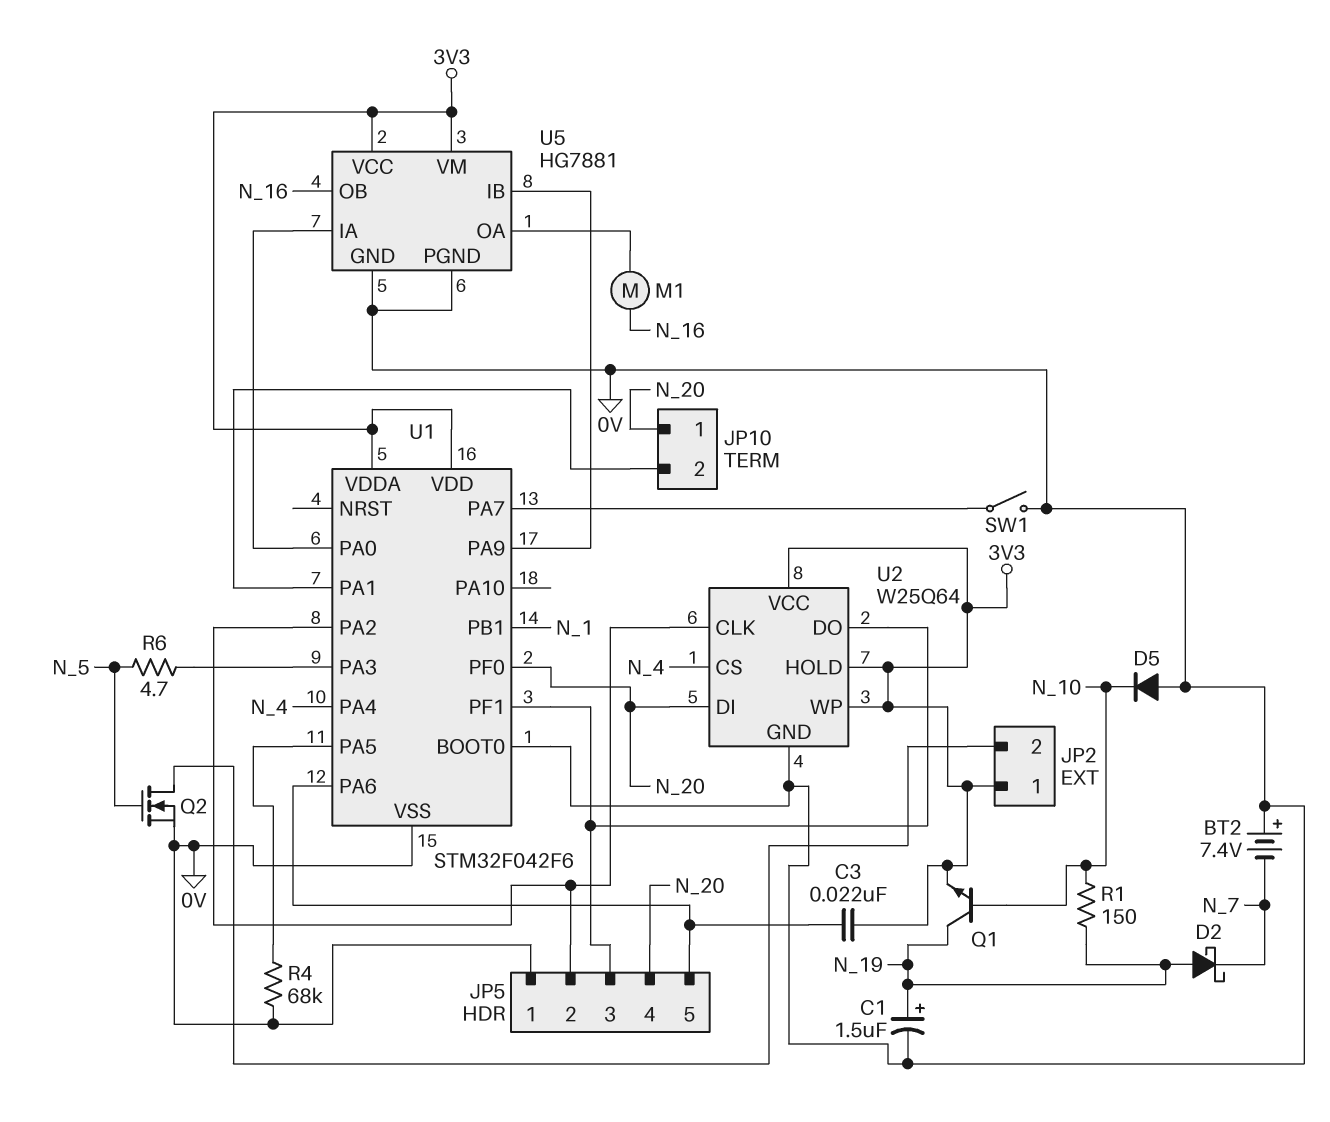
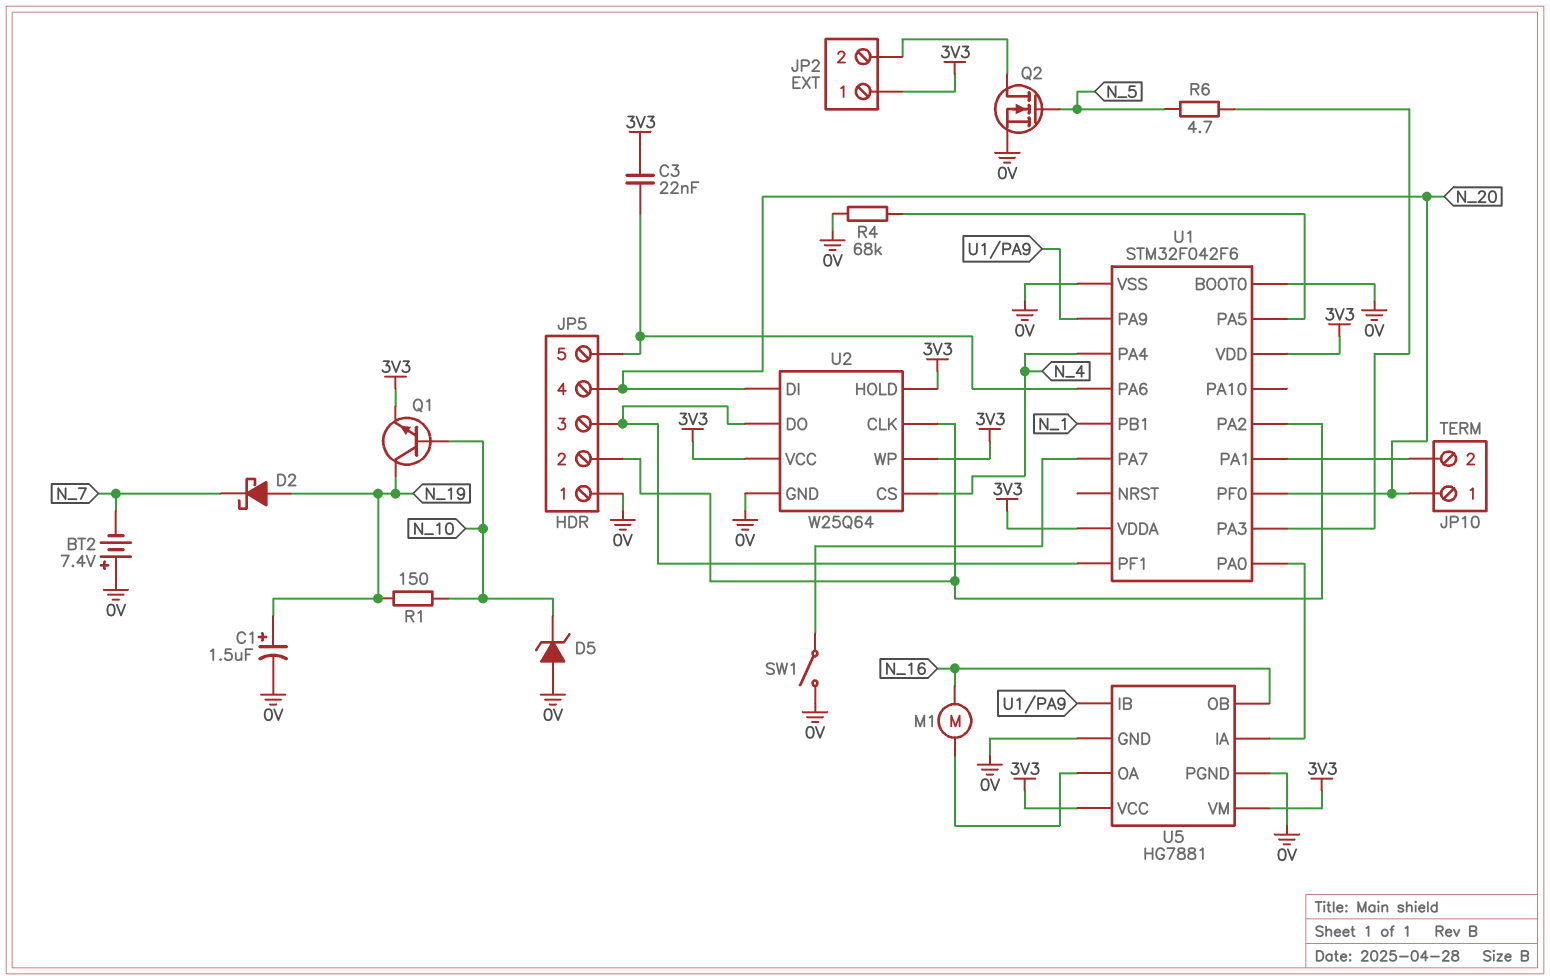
D5: diode (A 0V, K N_10) -> zener (A 0V, K N_10)

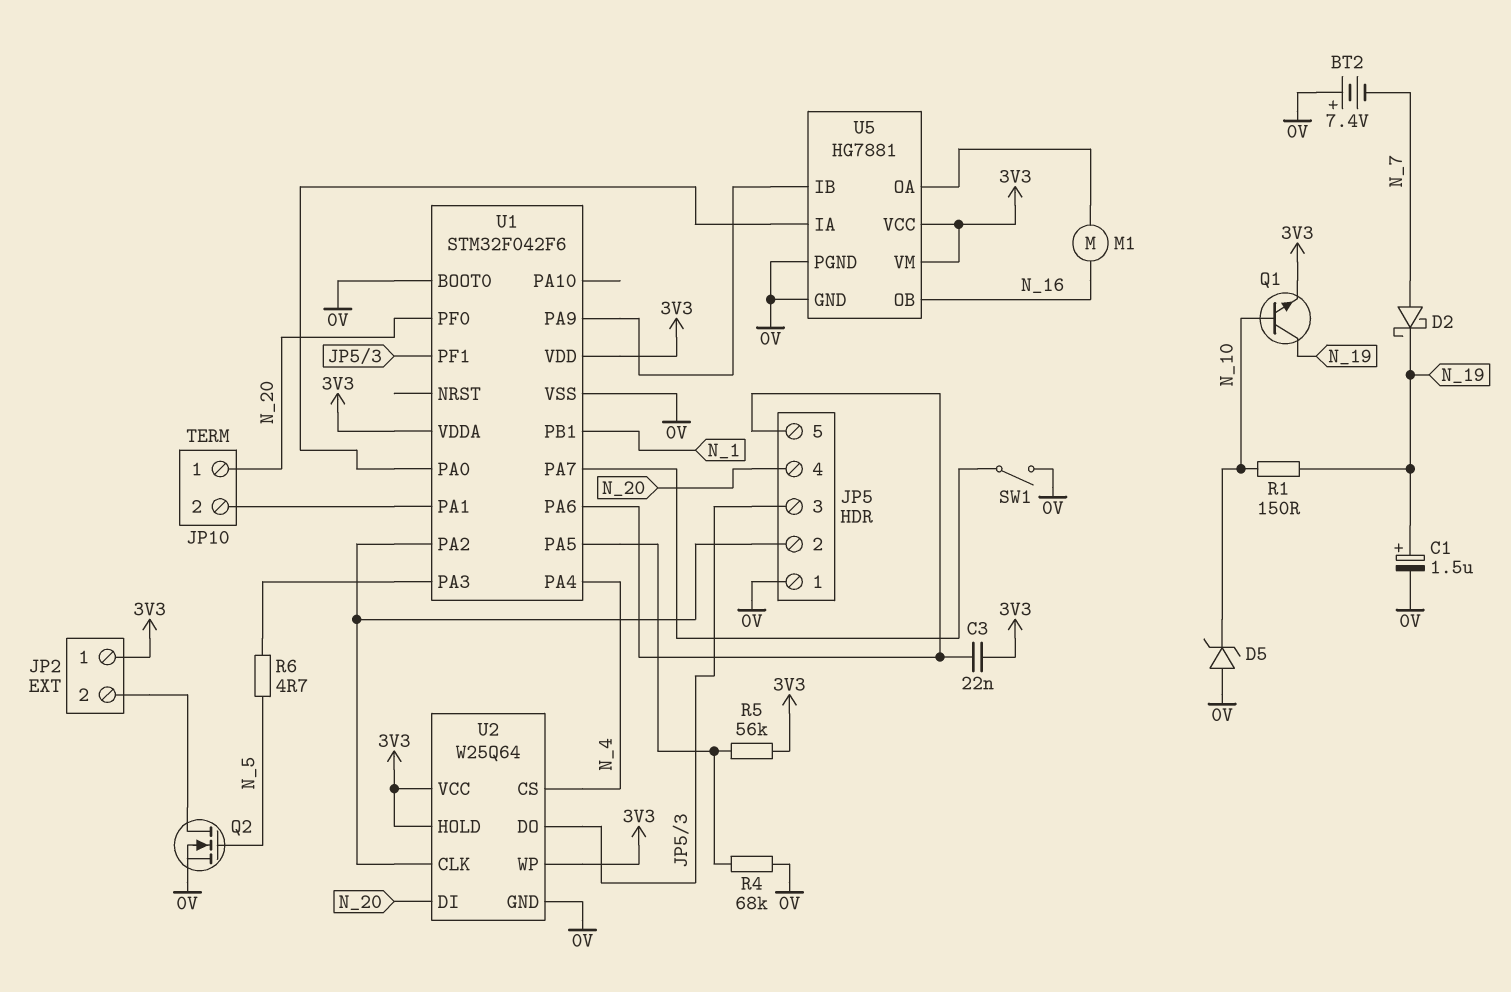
D2: schottky (A N_19, K N_7) -> schottky (A N_7, K N_19)
R5: none -> 56k (3V3, U1/PA5)

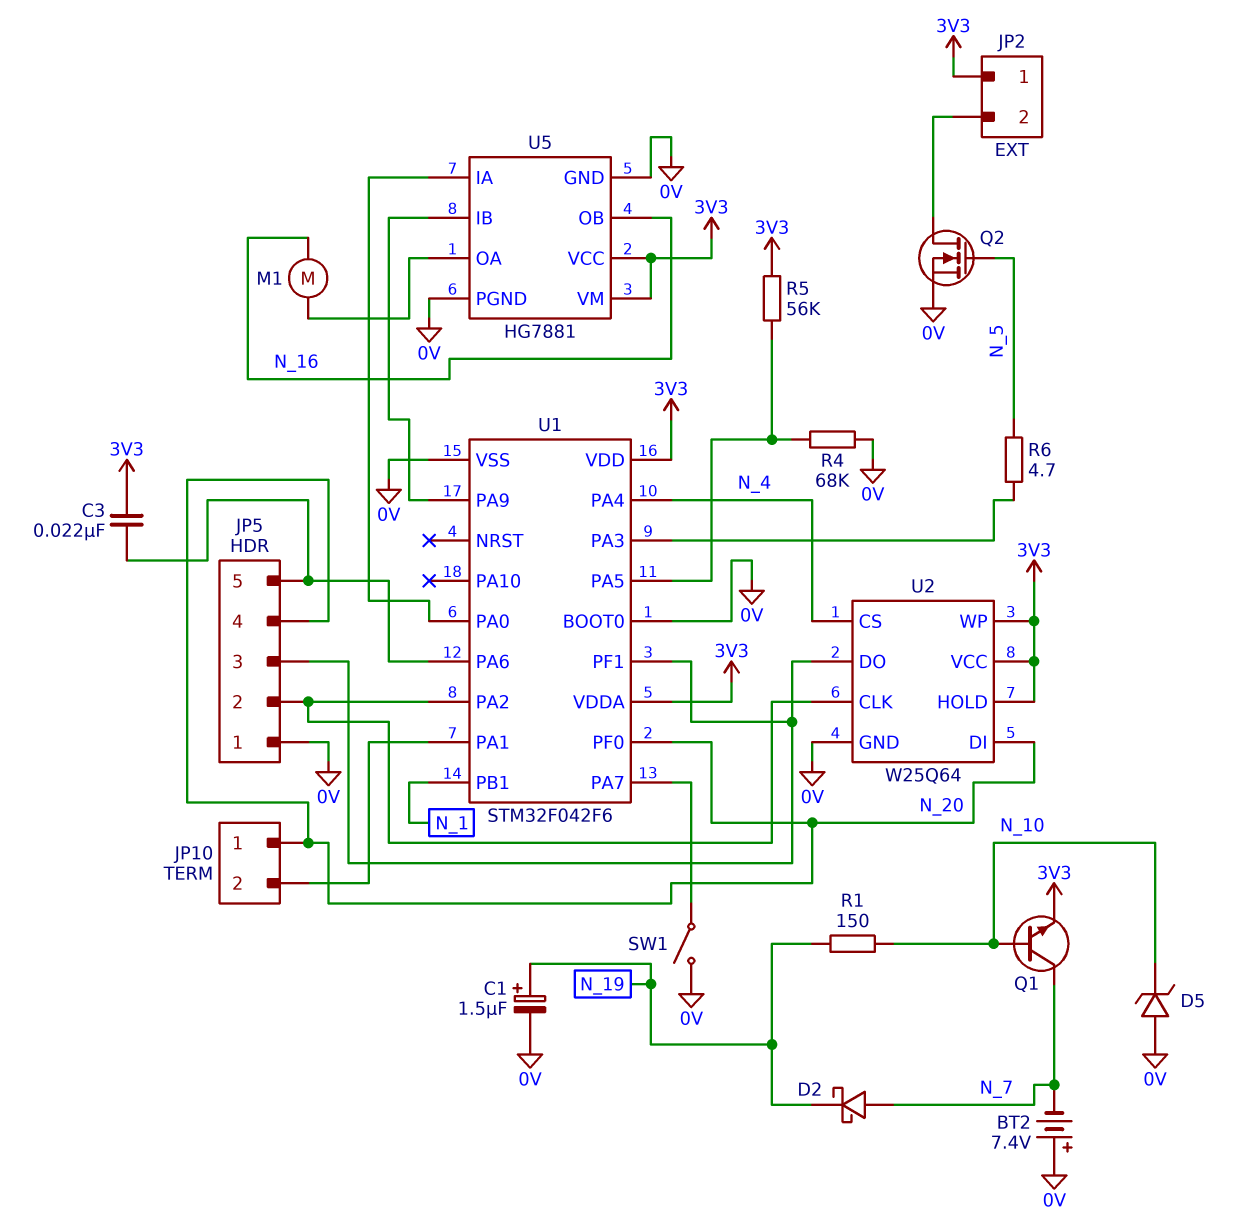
Q1: NPN (B N_10, C N_19, E 3V3) -> NPN (B N_10, C N_7, E 3V3)

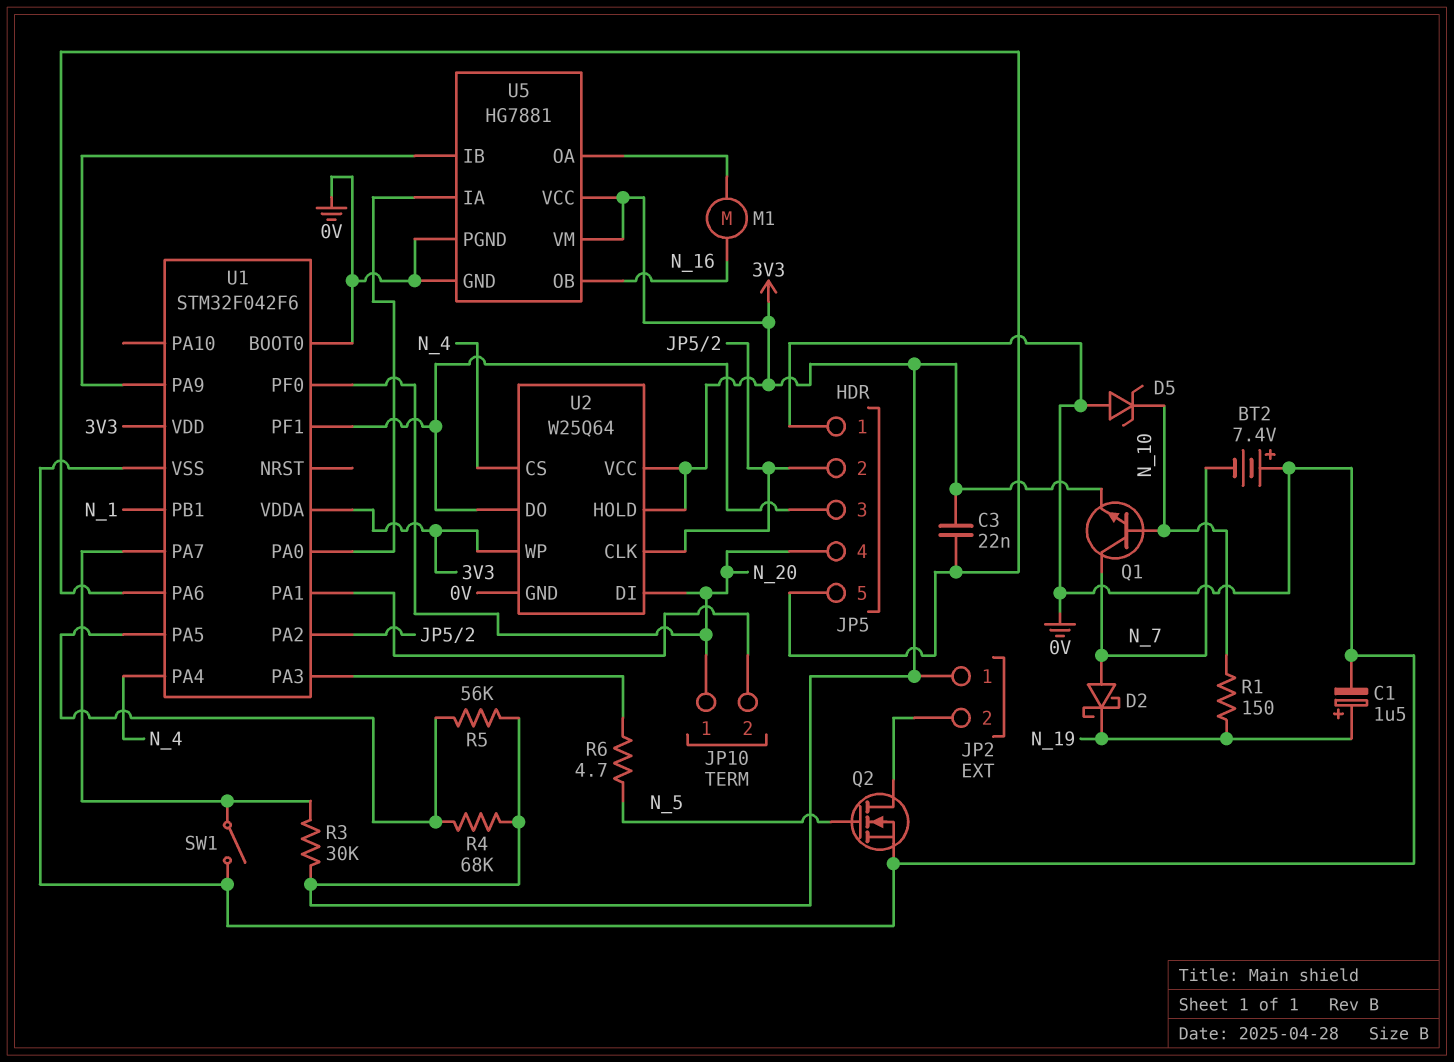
R3: none -> 30k (3V3, U1/PA7)
R4: 68k (0V, U1/PA5) -> 68k (3V3, U1/PA5)

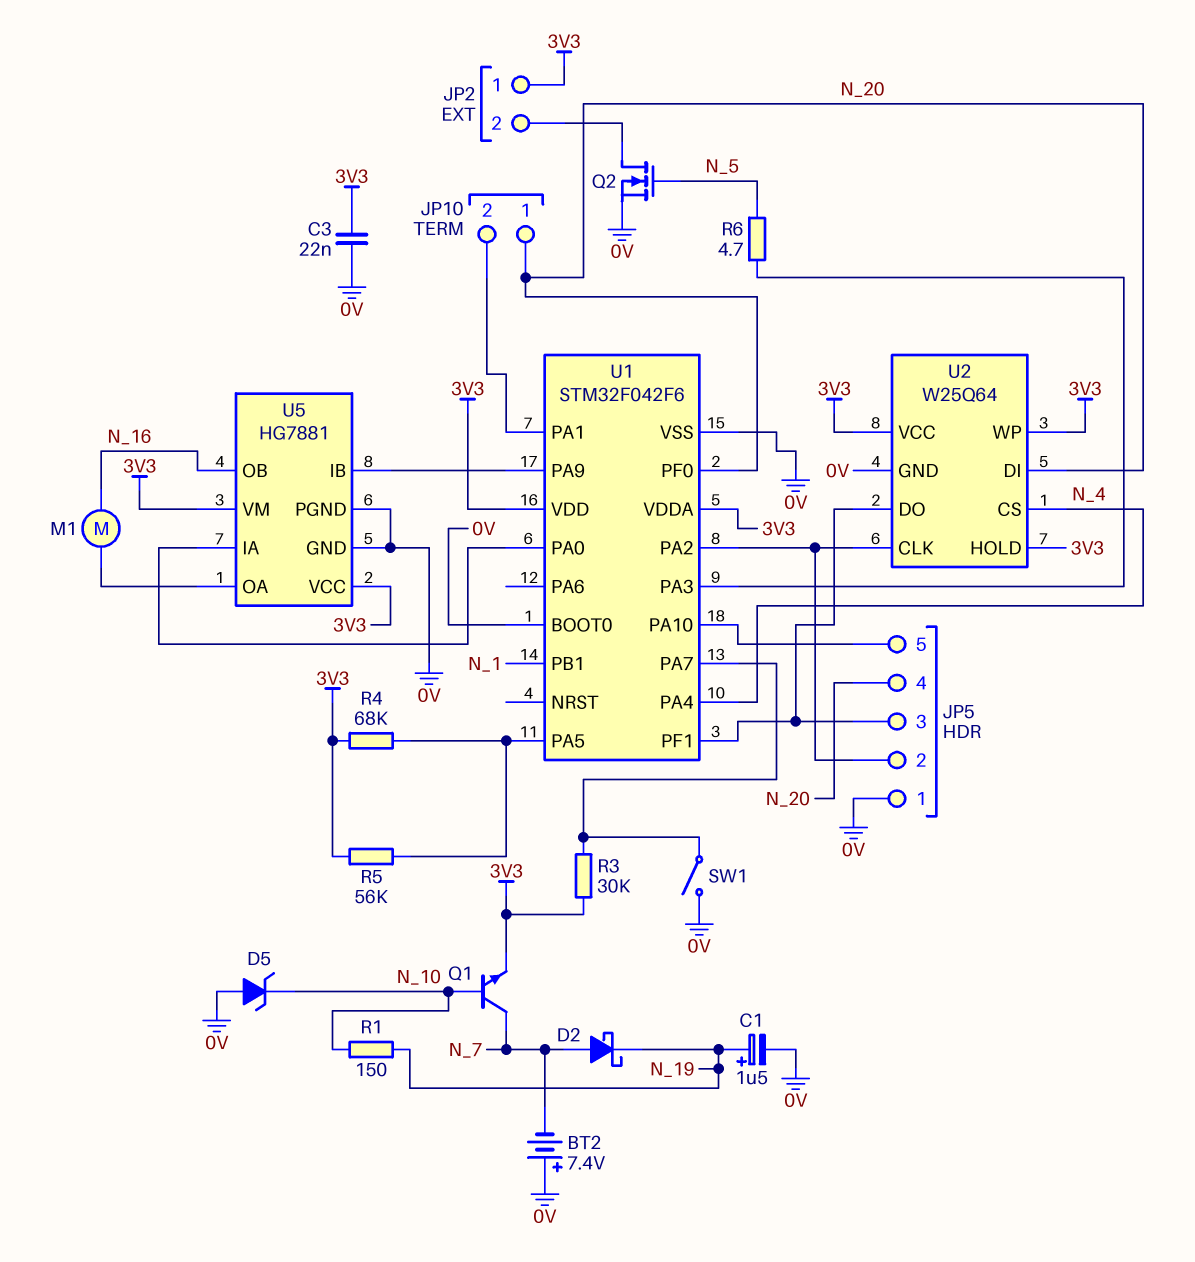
C3: 22nF (3V3, JP5/5) -> 22nF (0V, 3V3)
U1 pin PA6: JP5/5 -> none
U1 pin PA10: none -> JP5/5

